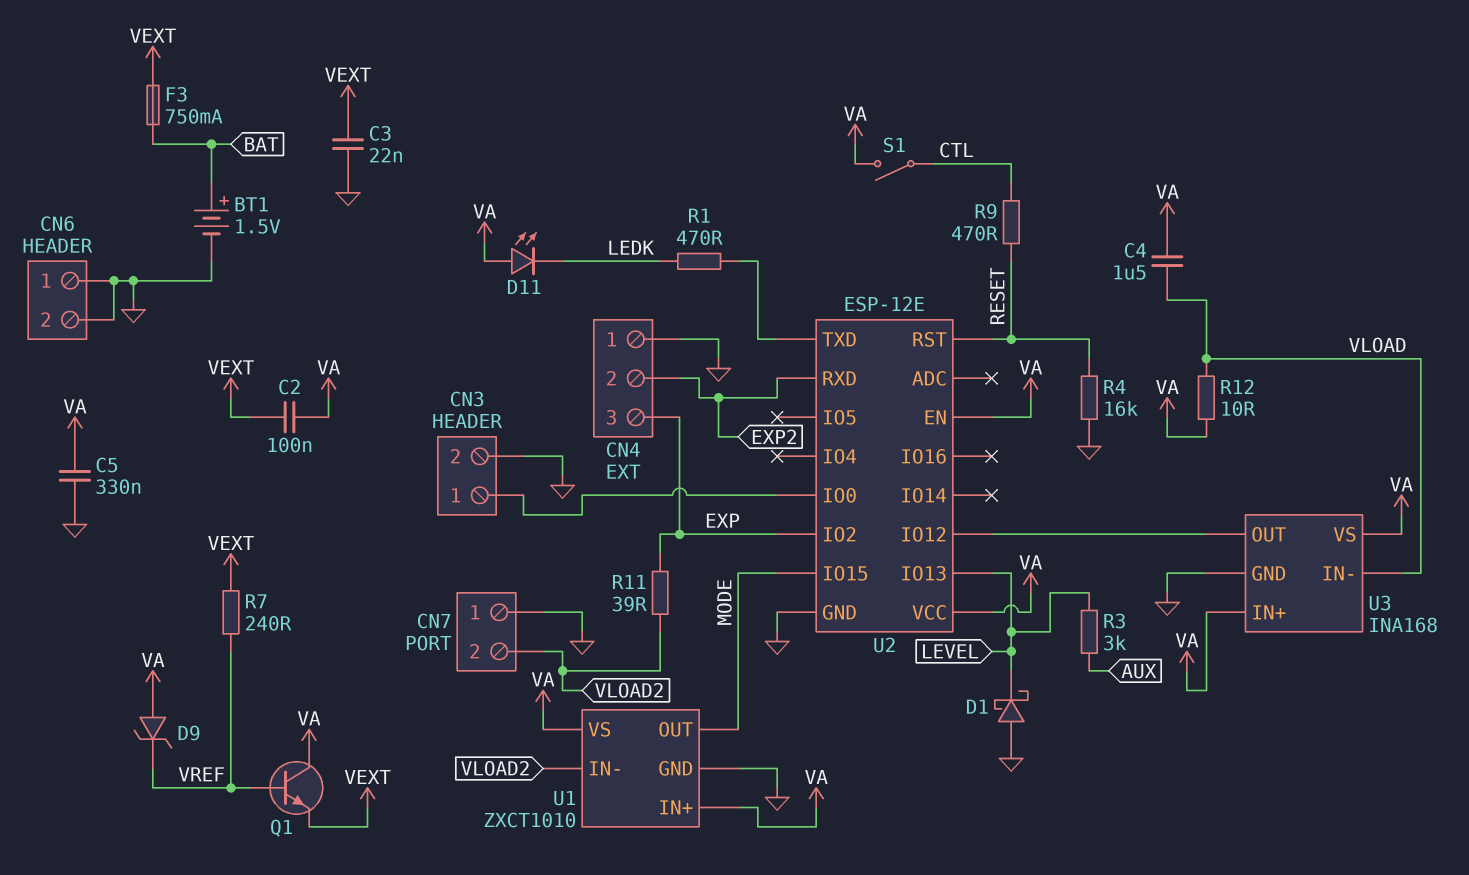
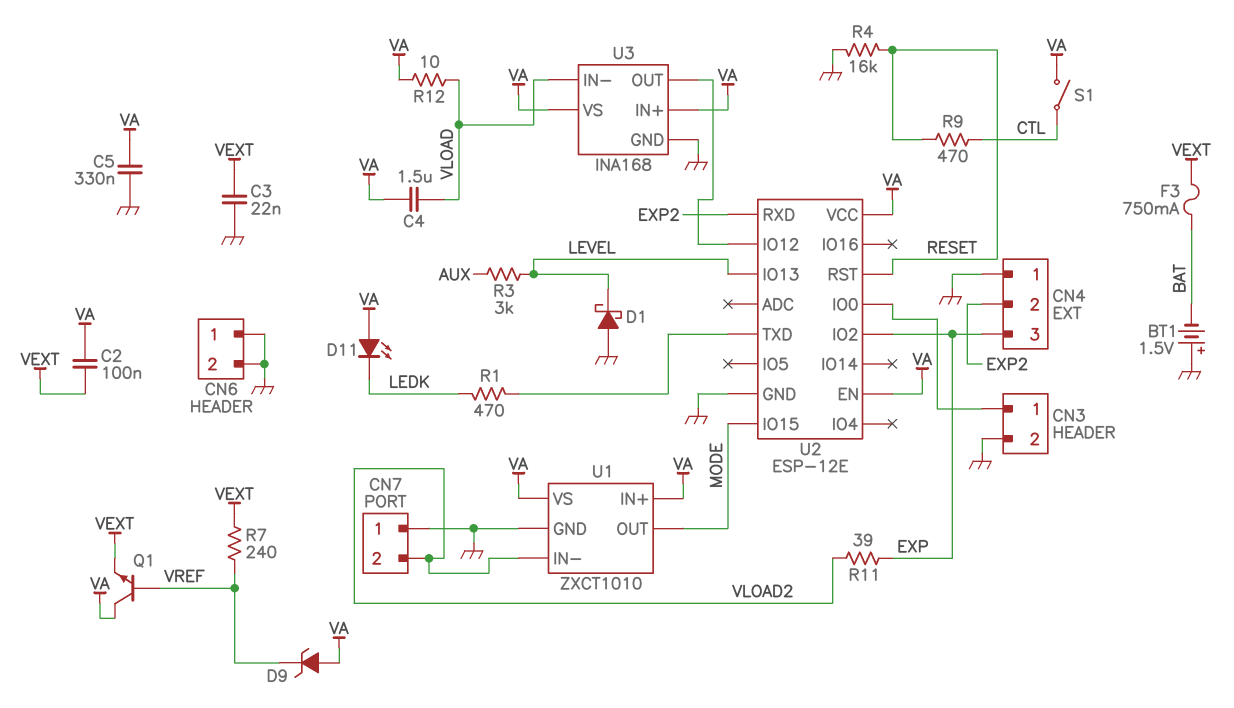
BT1: 1.5V (plus BAT, minus GND) -> 1.5V (plus GND, minus BAT)

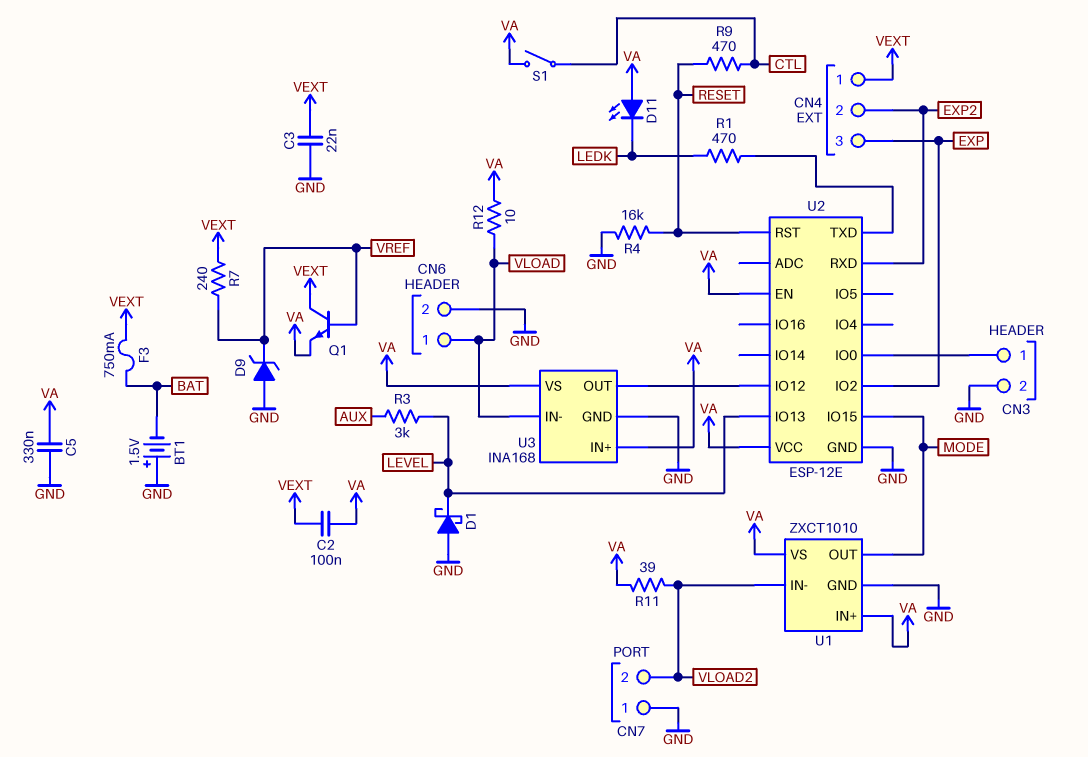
C4: 1.5uF (VA, VLOAD) -> none
CN4 pin 1: GND -> VEXT
CN6 pin 1: GND -> VLOAD
D9: zener (A VA, K VREF) -> zener (A GND, K VREF)
Q1: NPN (B VREF, C VA, E VEXT) -> NPN (B VREF, C VEXT, E VA)
R11: 39 (EXP, VLOAD2) -> 39 (VA, VLOAD2)

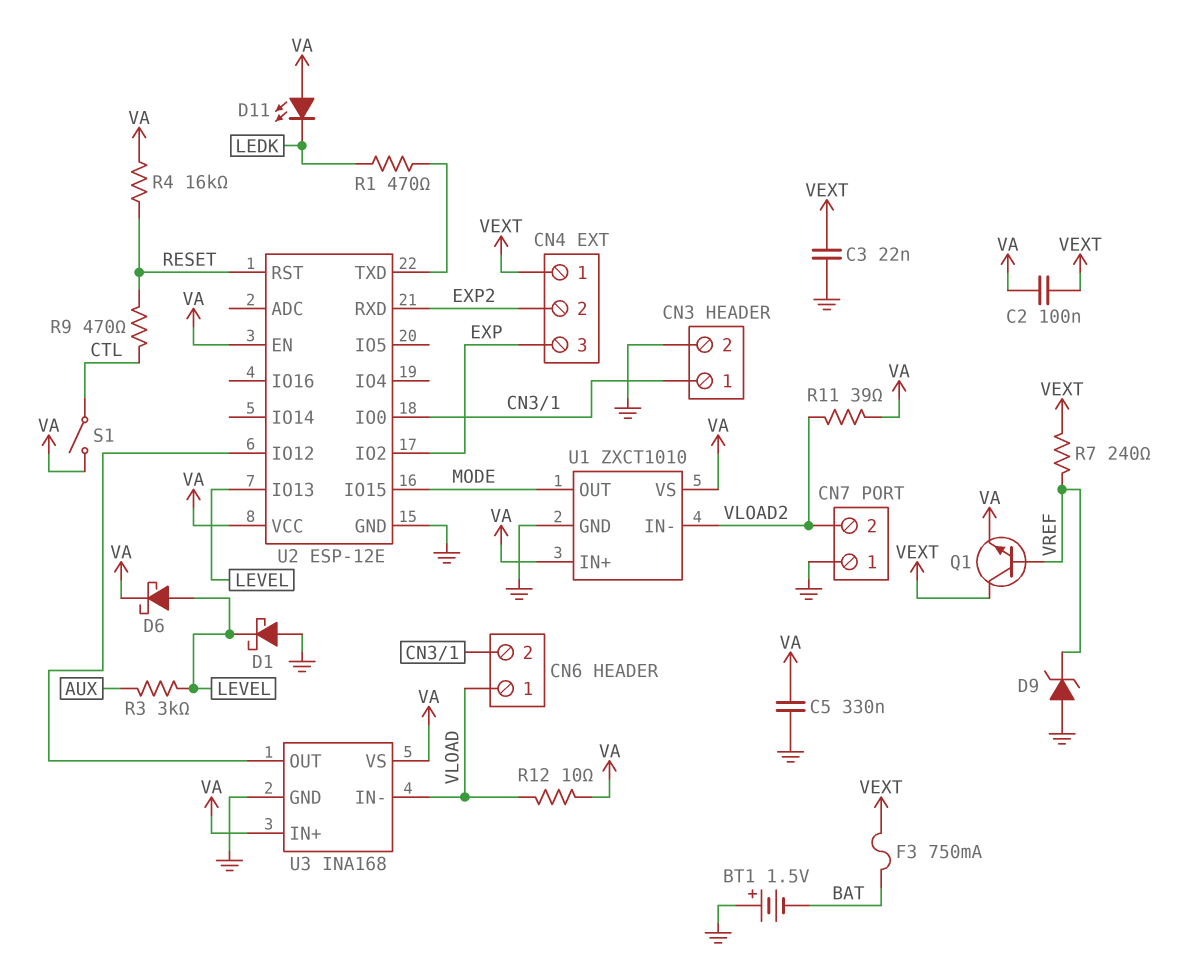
CN6 pin 2: GND -> CN3/1
D6: none -> schottky (A LEVEL, K VA)
R4: 16k (GND, RESET) -> 16k (RESET, VA)

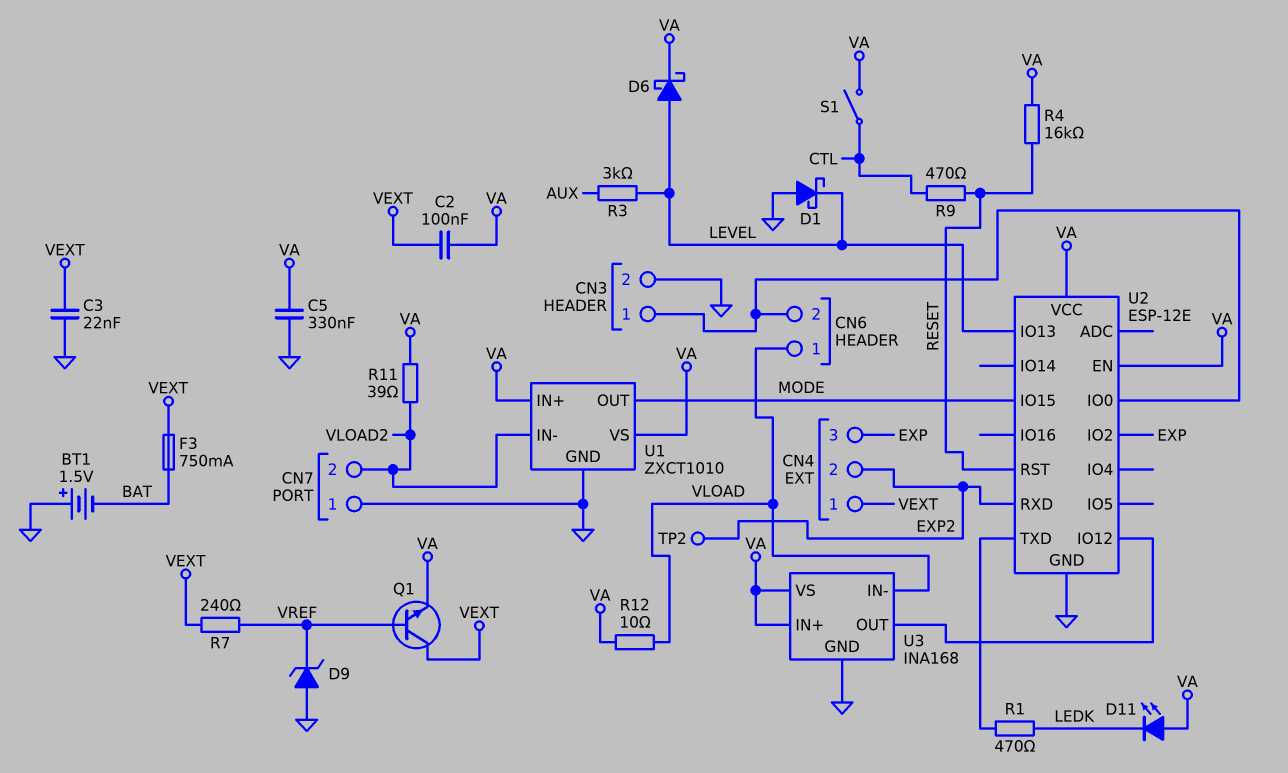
TP2: none -> test point (EXP2)

